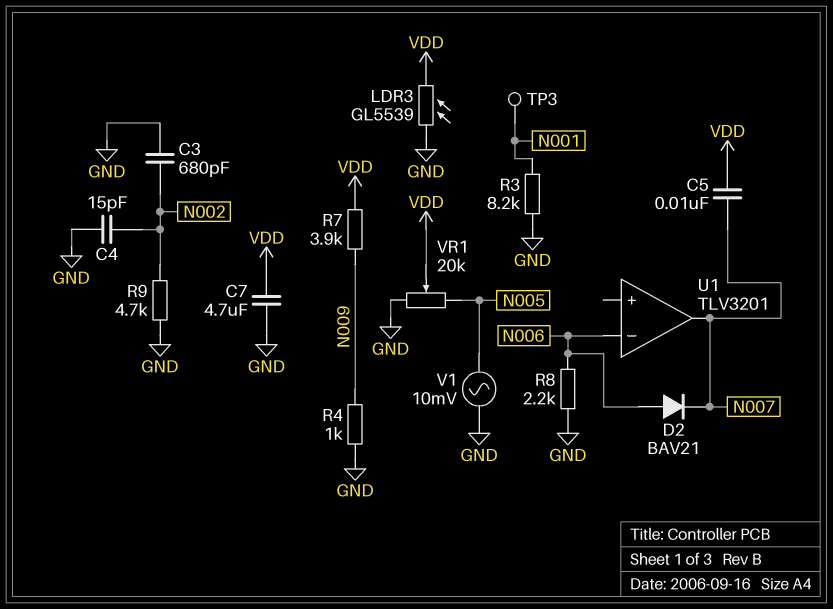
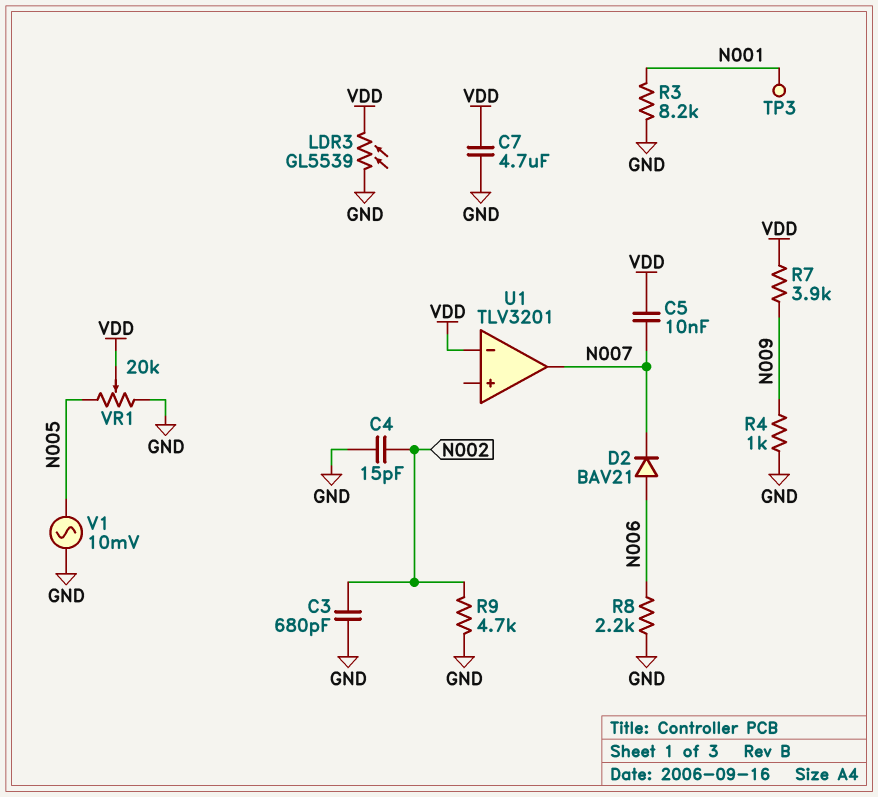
U1 pin in-: N006 -> VDD

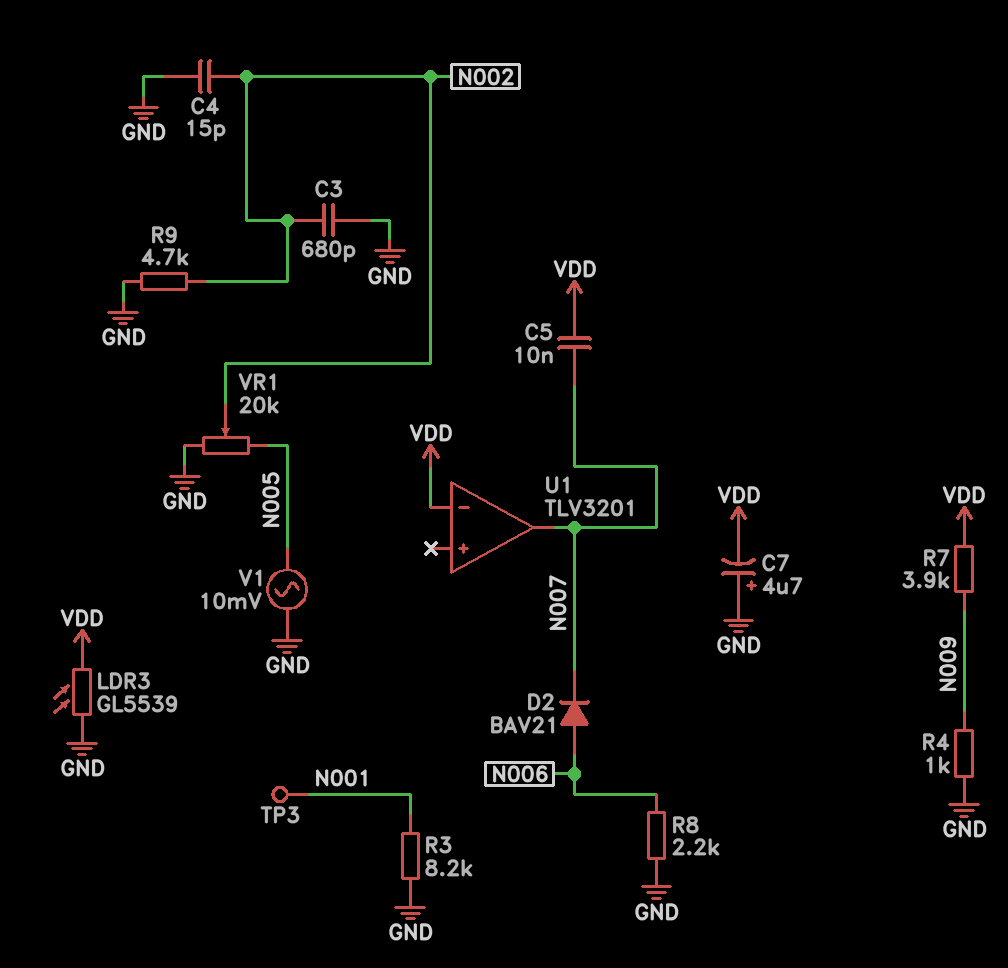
C7: 4.7uF (GND, VDD) -> 4.7uF (plus GND, minus VDD)
VR1: 20k (GND, N005, wiper VDD) -> 20k (GND, N005, wiper N002)

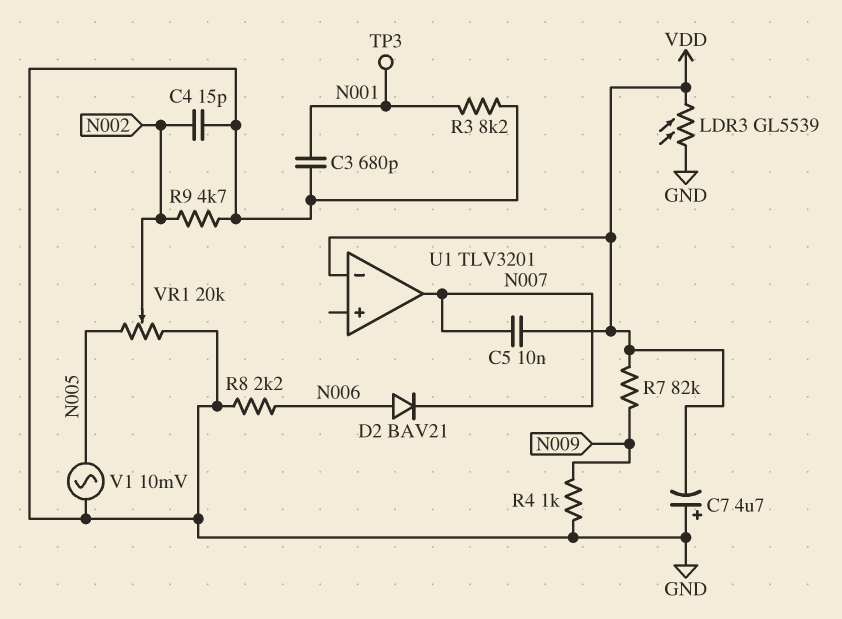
C3: 680pF (GND, N002) -> 680pF (GND, N001)
R7: 3.9k (N009, VDD) -> 82k (N009, VDD)

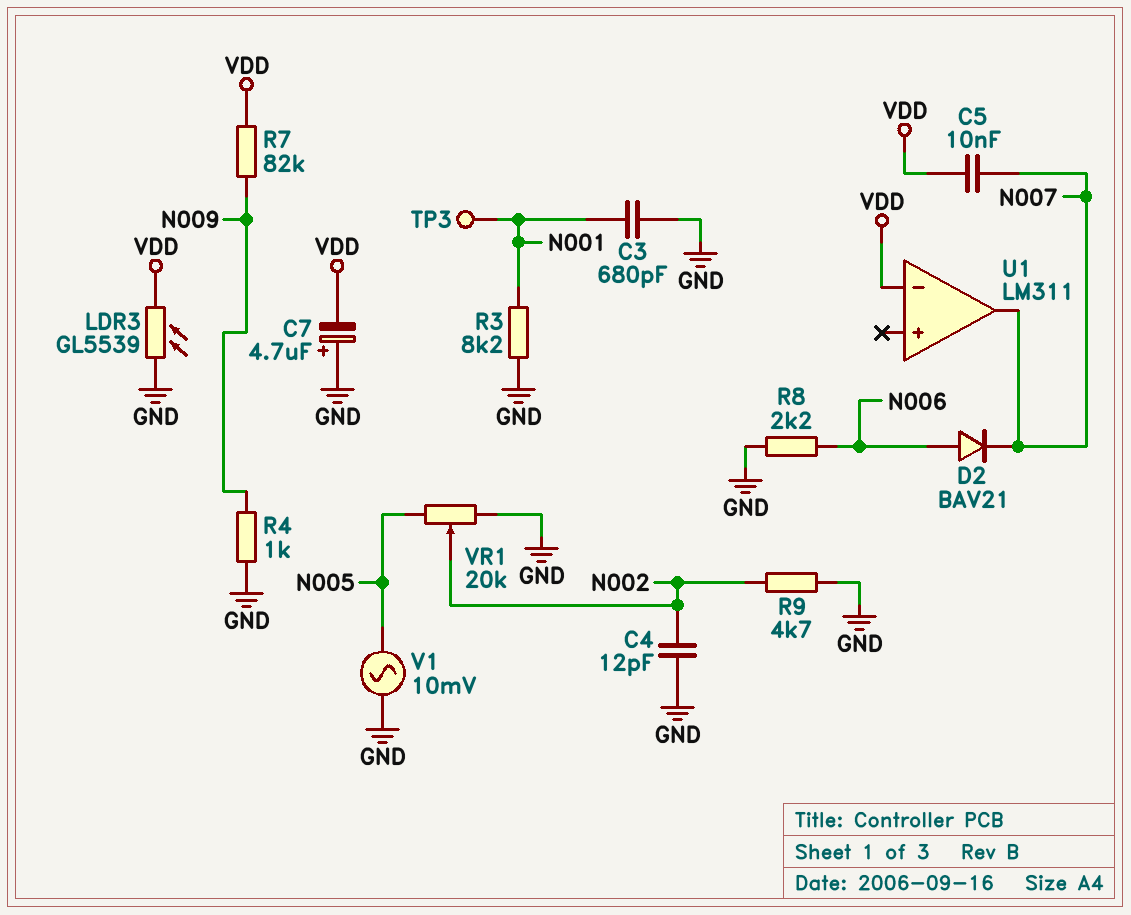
C4: 15pF (GND, N002) -> 12pF (GND, N002)
U1: TLV3201 -> LM311

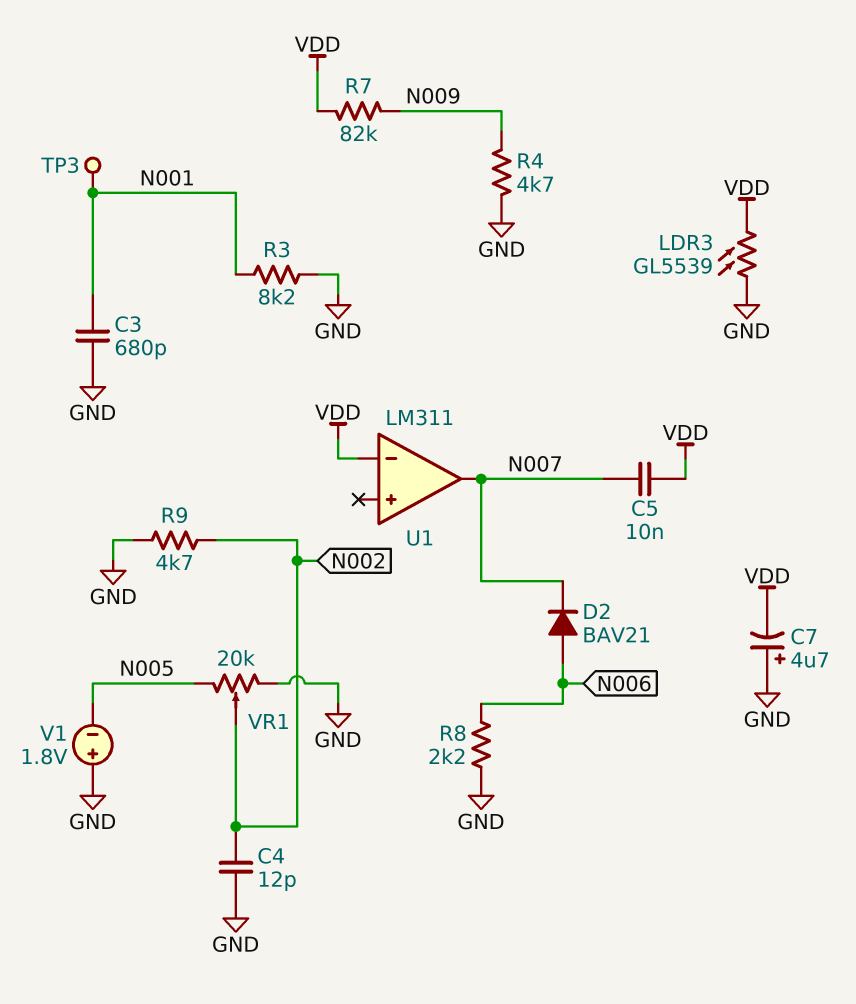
R4: 1k (GND, N009) -> 4.7k (GND, N009)
V1: AC 10mV (GND, N005) -> 1.8V (plus GND, minus N005)

